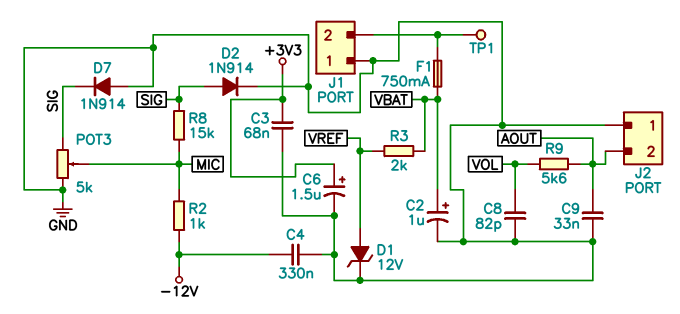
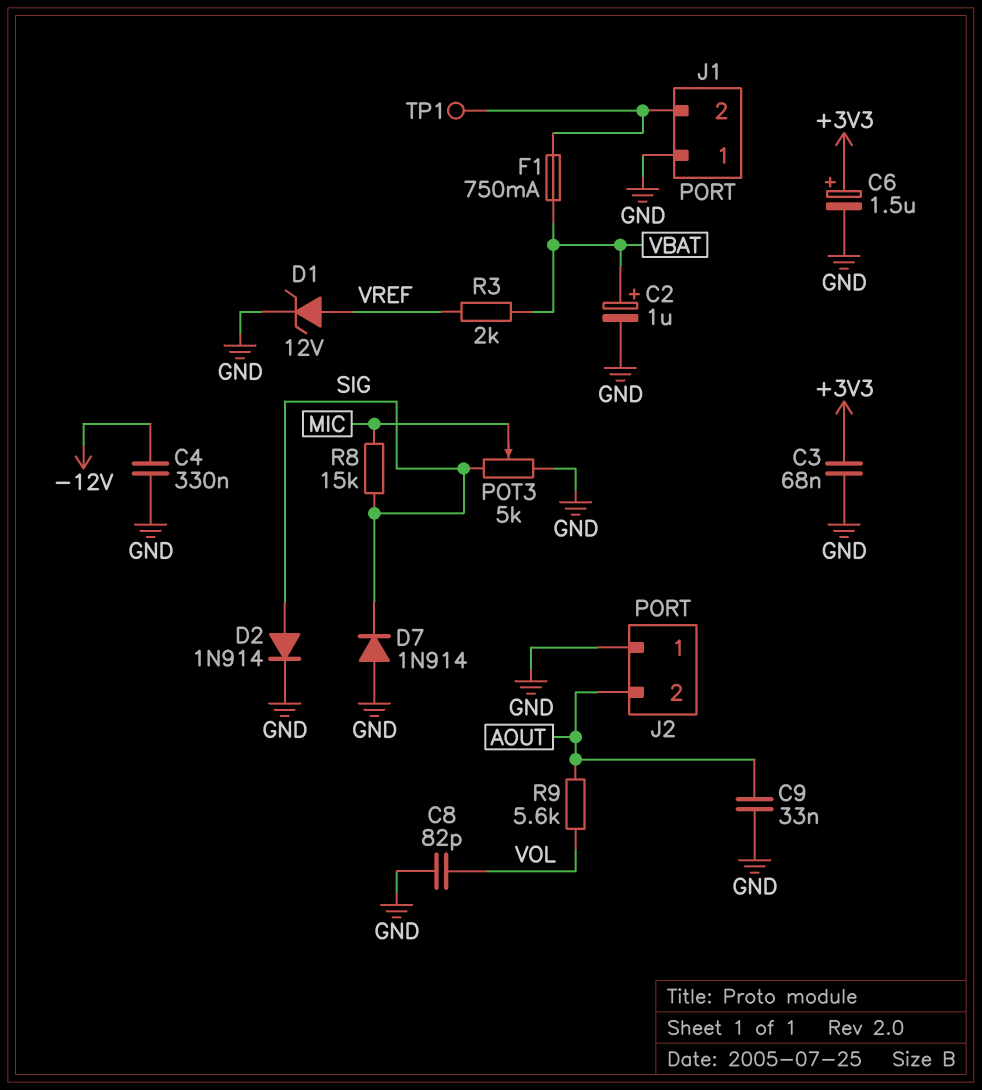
R2: 1k (-12V, MIC) -> none

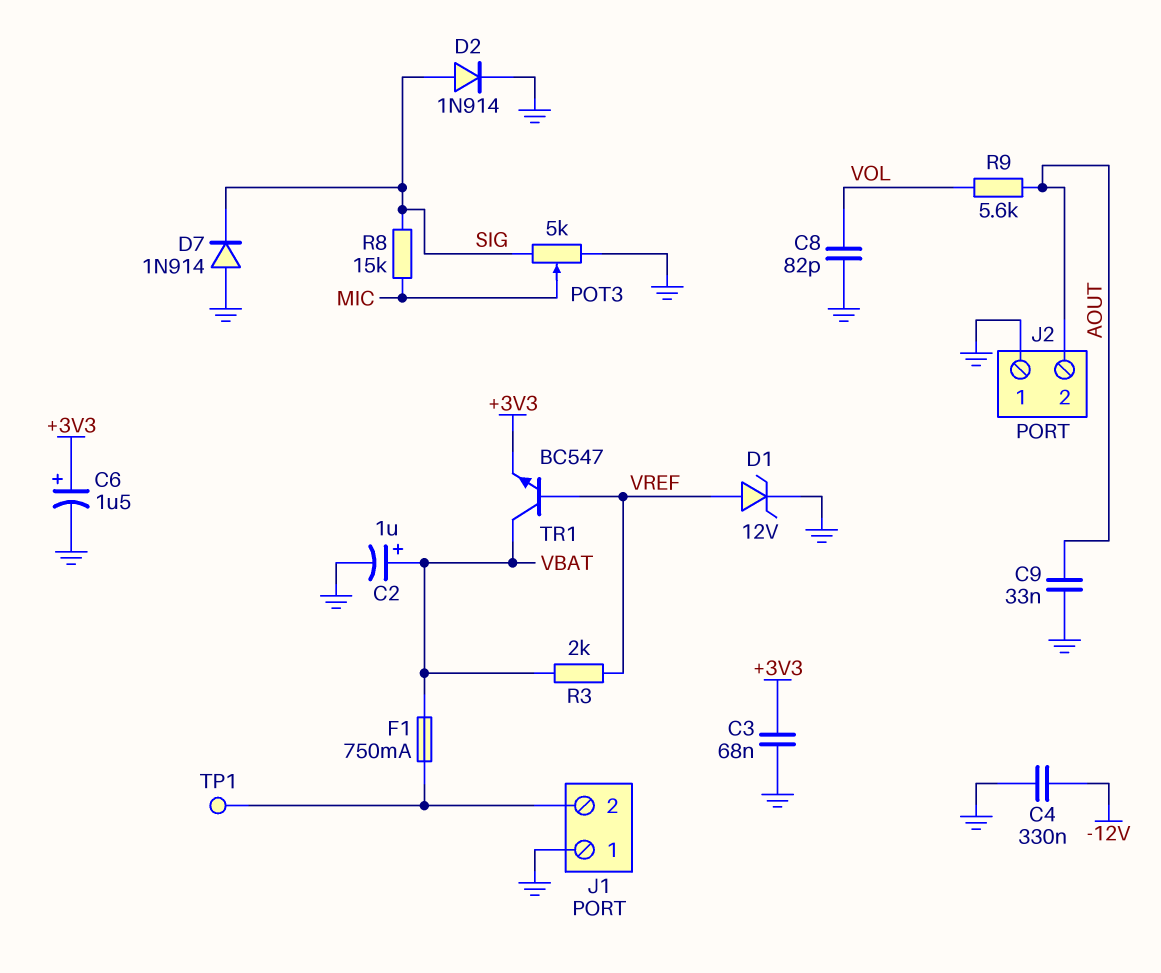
TR1: none -> NPN BC547 (B VREF, C VBAT, E +3V3)

